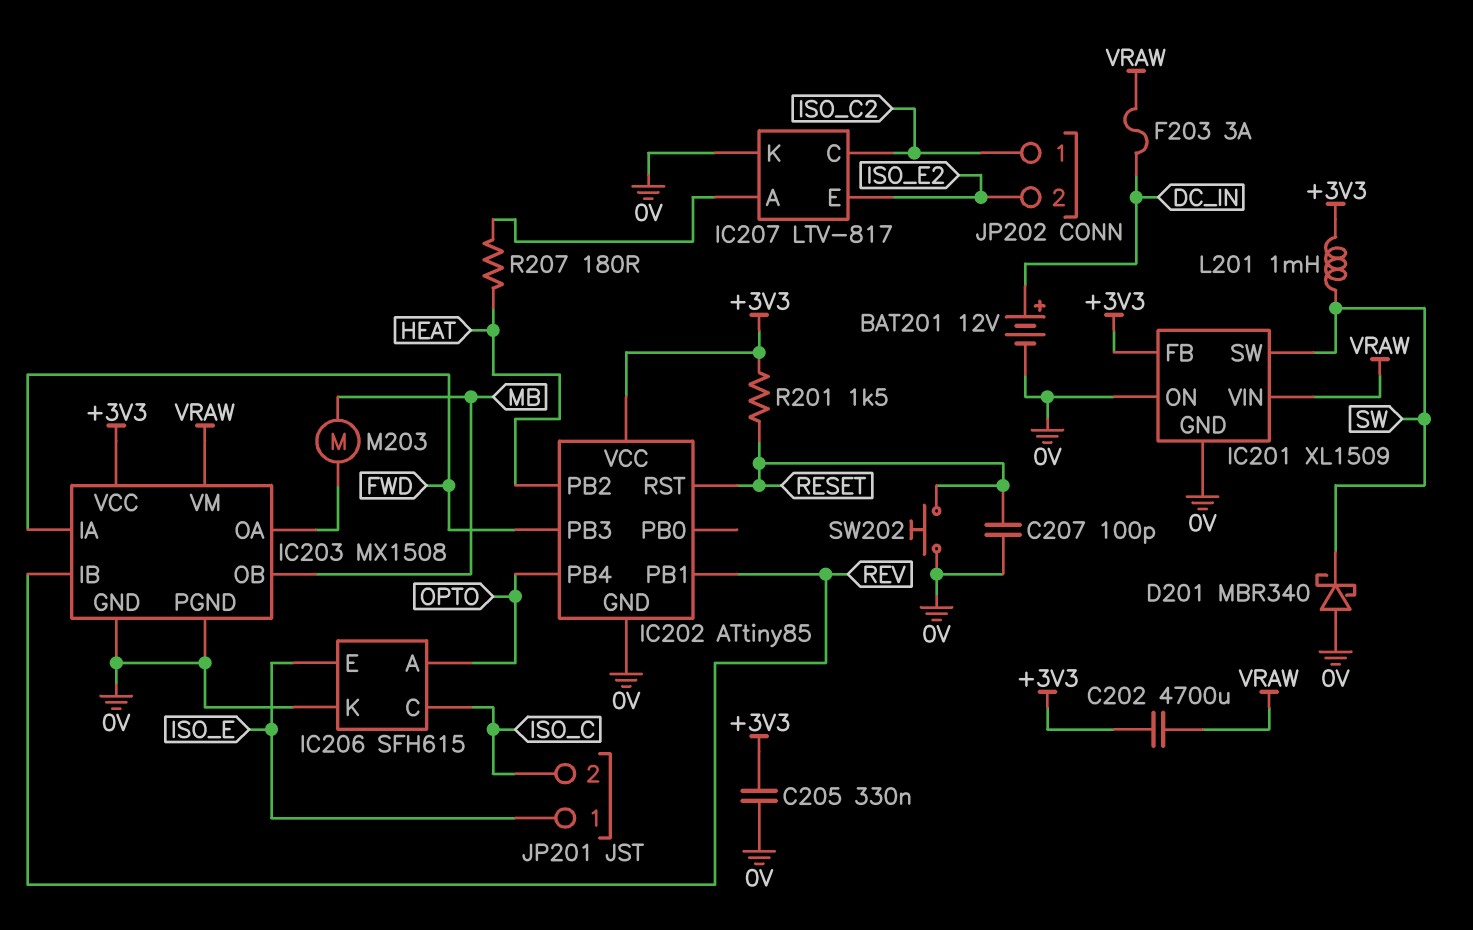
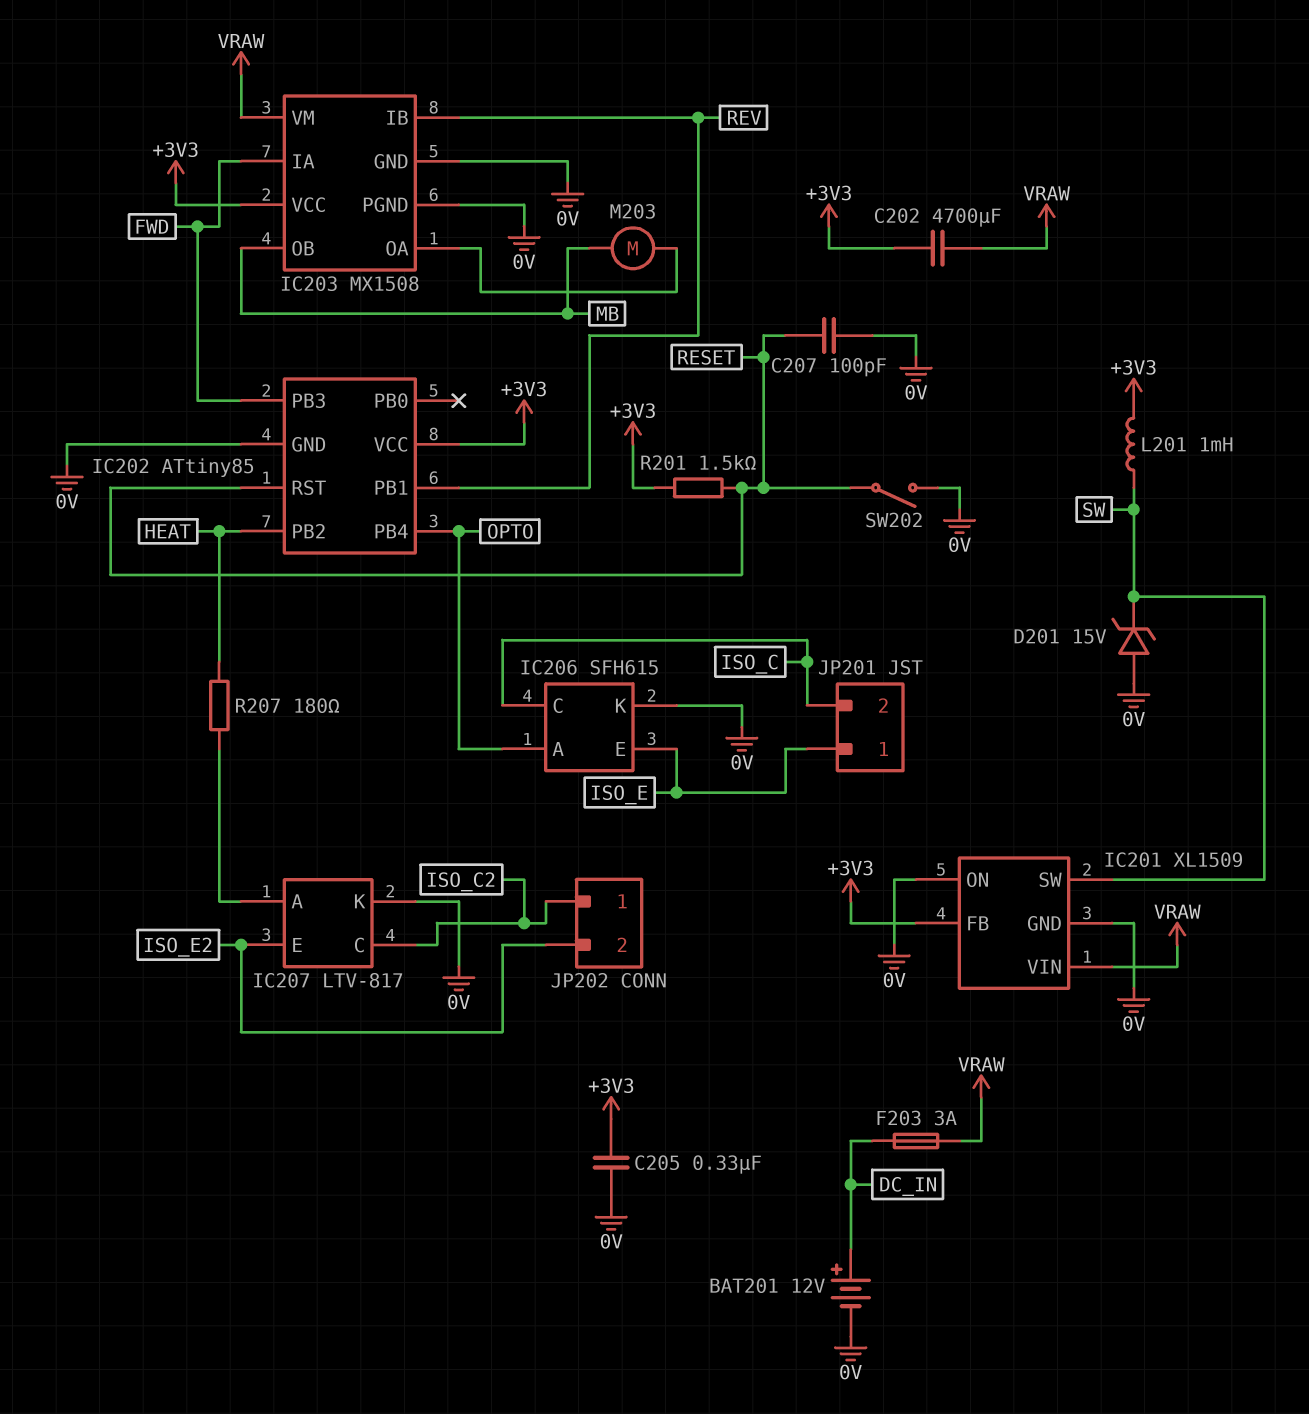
D201: schottky MBR340 (A 0V, K SW) -> zener 15V (A 0V, K SW)
SW202: button (0V, RESET) -> switch (0V, RESET)

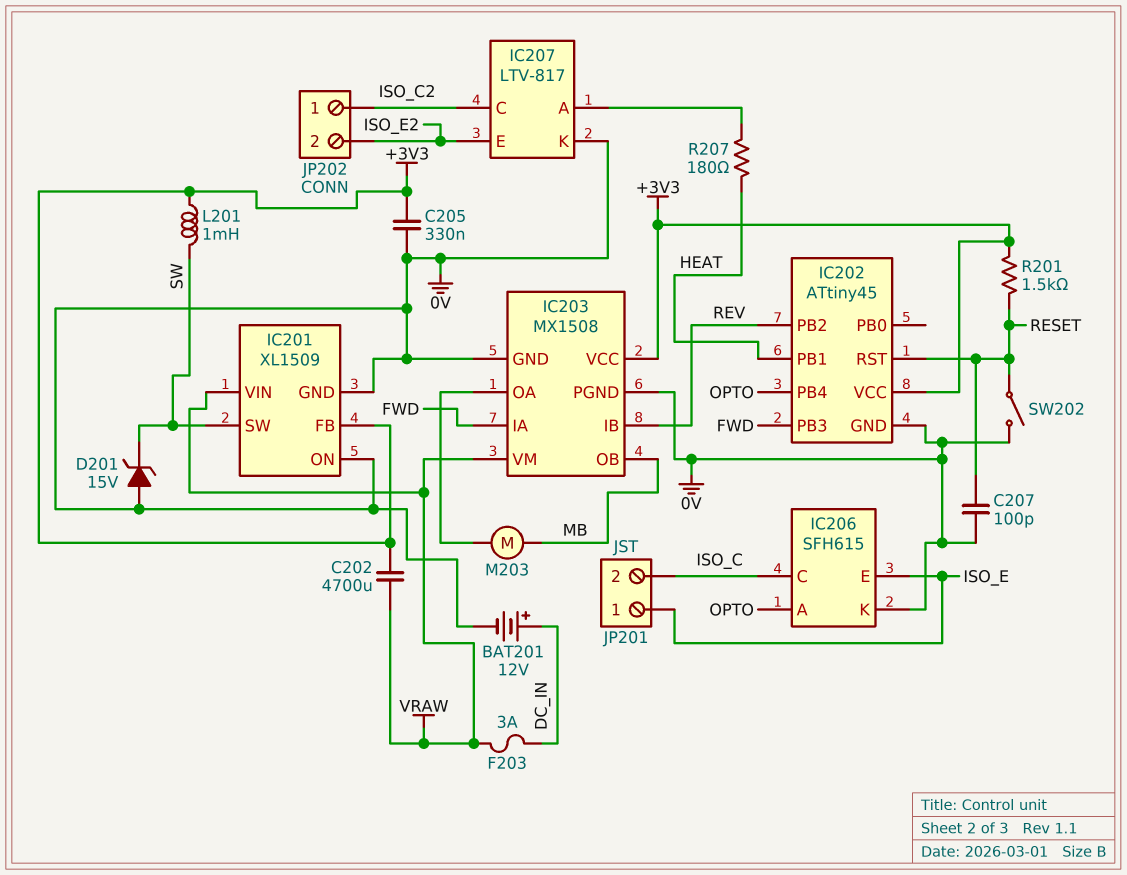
IC202: ATtiny85 -> ATtiny45
IC202 pin PB1: REV -> HEAT
IC202 pin PB2: HEAT -> REV

